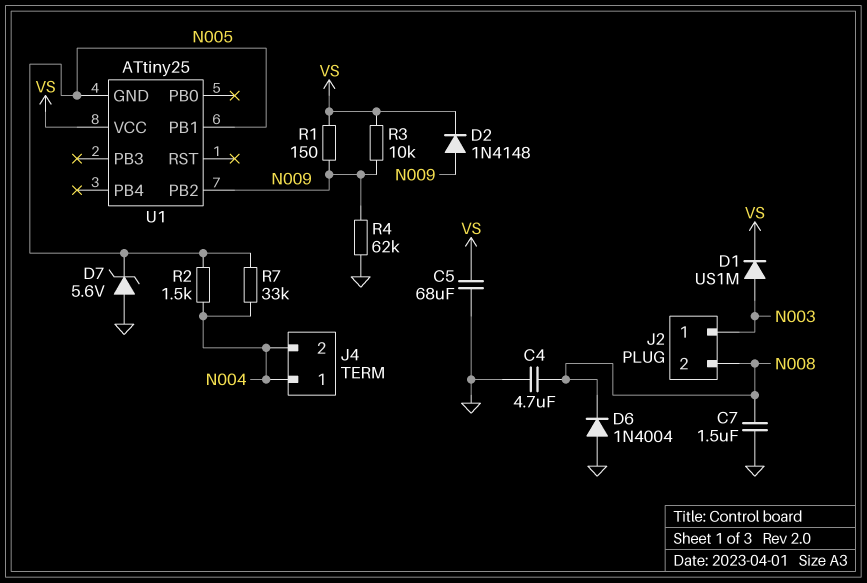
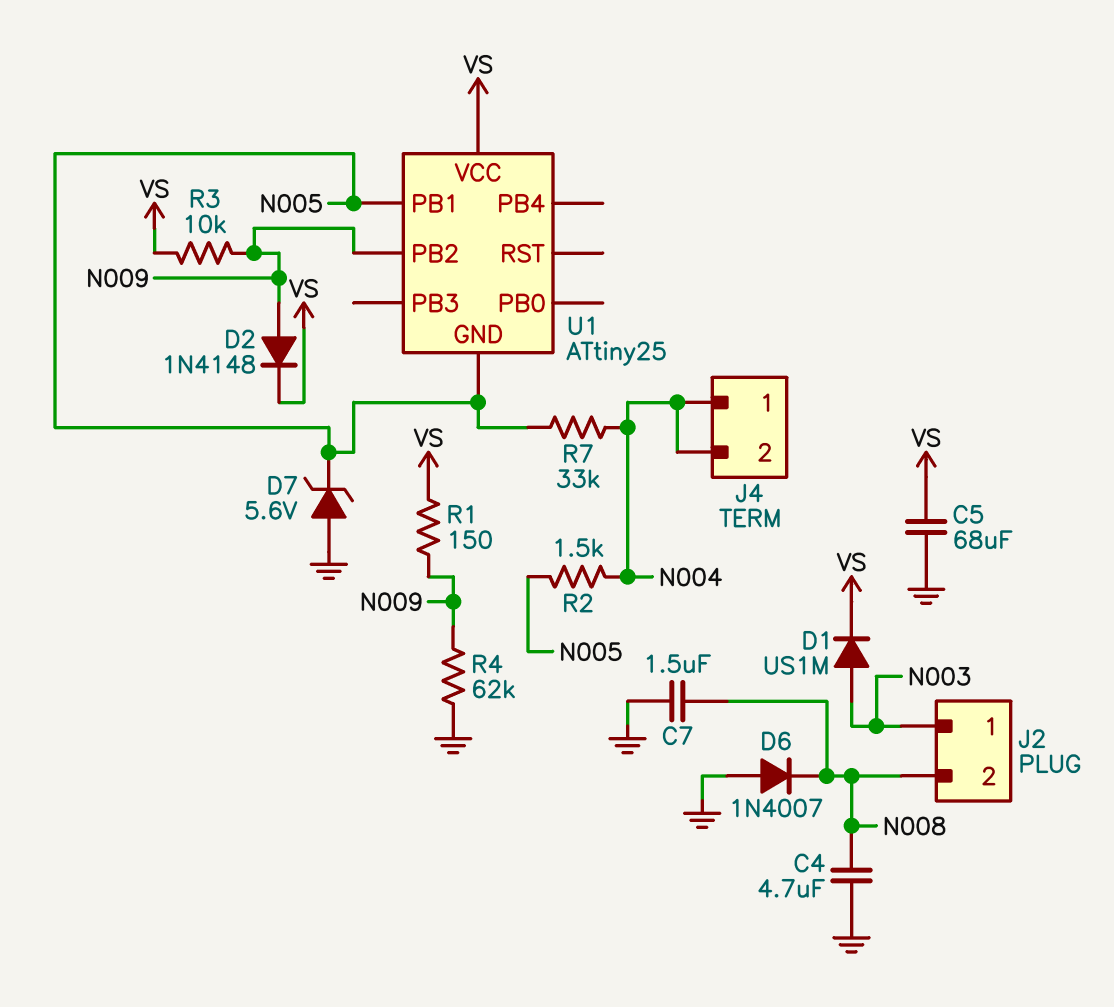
D6: diode 1N4004 (A GND, K N008) -> diode 1N4007 (A GND, K N008)

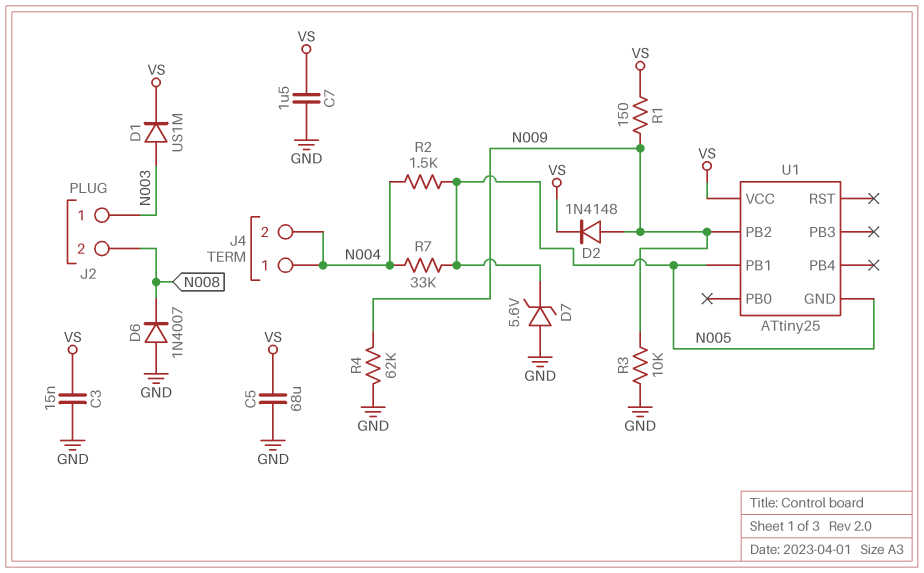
C3: none -> 15nF (GND, VS)
C4: 4.7uF (GND, N008) -> none
C7: 1.5uF (GND, N008) -> 1.5uF (GND, VS)
R3: 10k (N009, VS) -> 10k (GND, N009)

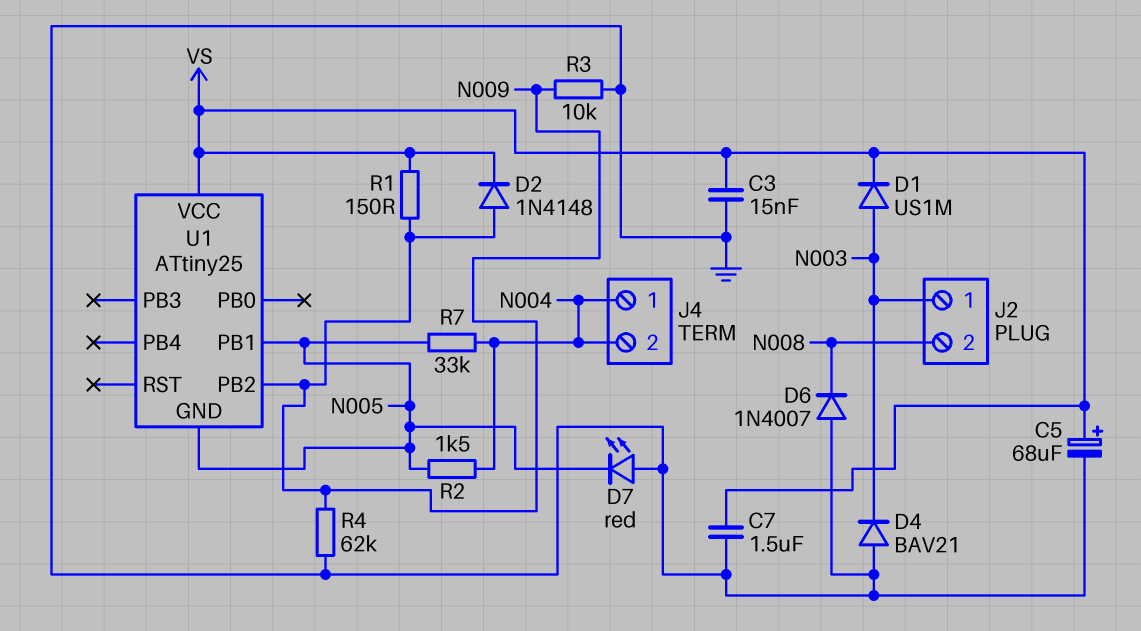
C5: 68uF (GND, VS) -> 68uF (plus VS, minus GND)
D4: none -> diode BAV21 (A GND, K N003)
D7: zener 5.6V (A GND, K N005) -> LED red (A GND, K N005)

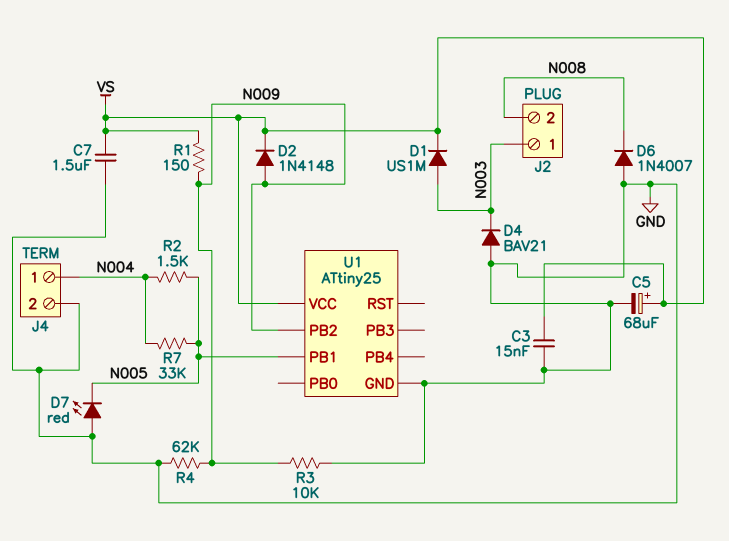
J4 pin 2: N004 -> GND
U1 pin GND: N005 -> GND

